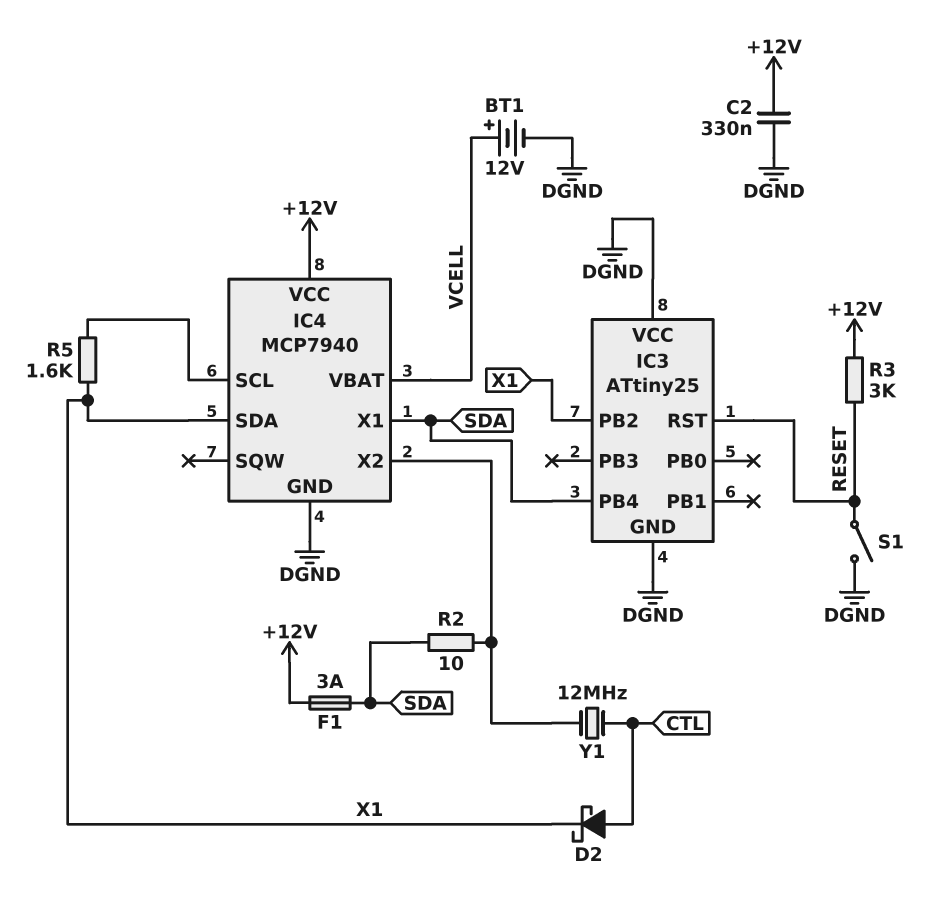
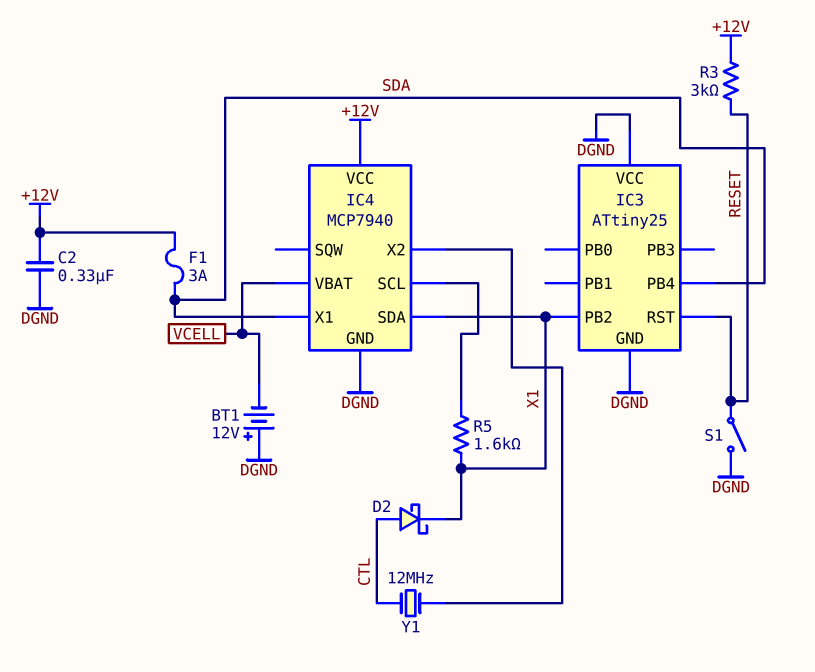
BT1: 12V (plus VCELL, minus DGND) -> 12V (plus DGND, minus VCELL)
R2: 10 (IC4/X2, SDA) -> none

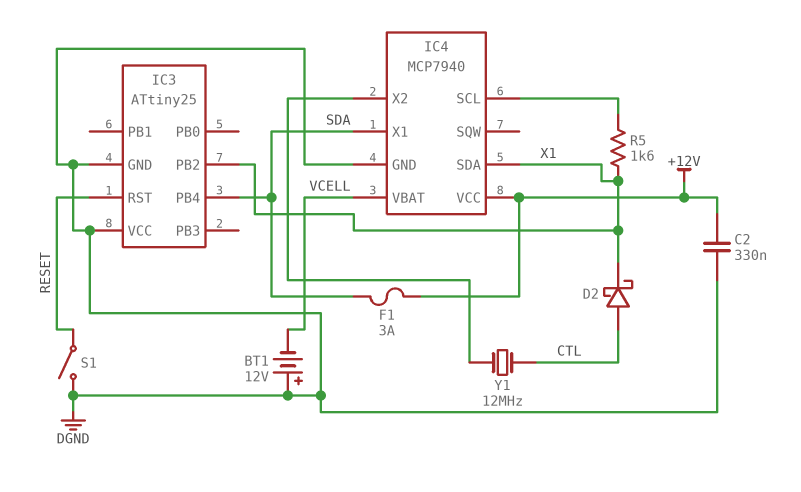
R3: 3k (+12V, RESET) -> none

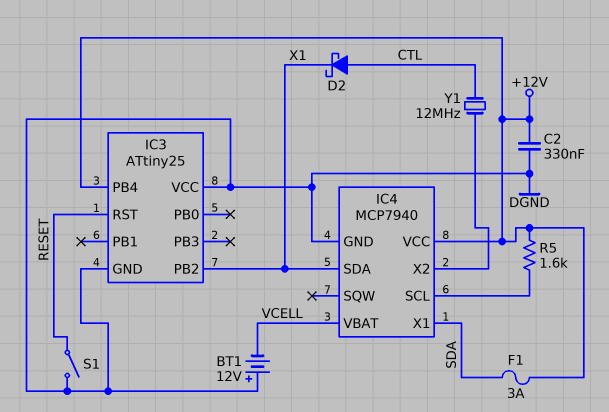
IC3 pin PB4: SDA -> +12V
R5: 1.6k (IC4/SCL, X1) -> 1.6k (+12V, IC4/SCL)

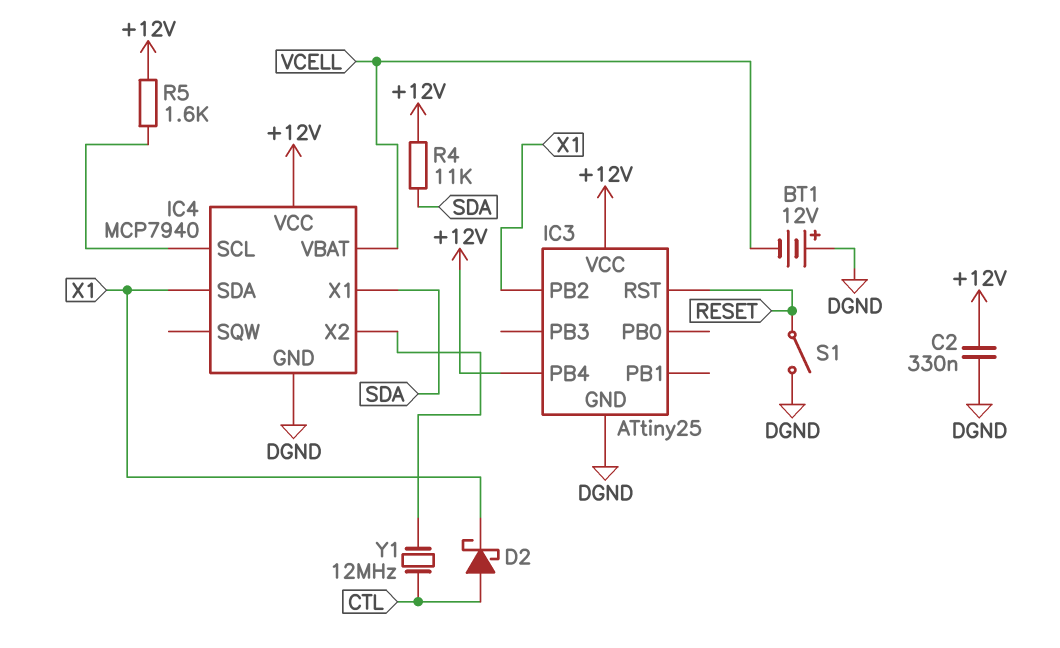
F1: 3A (+12V, SDA) -> none
IC3 pin VCC: DGND -> +12V
R4: none -> 11k (+12V, SDA)

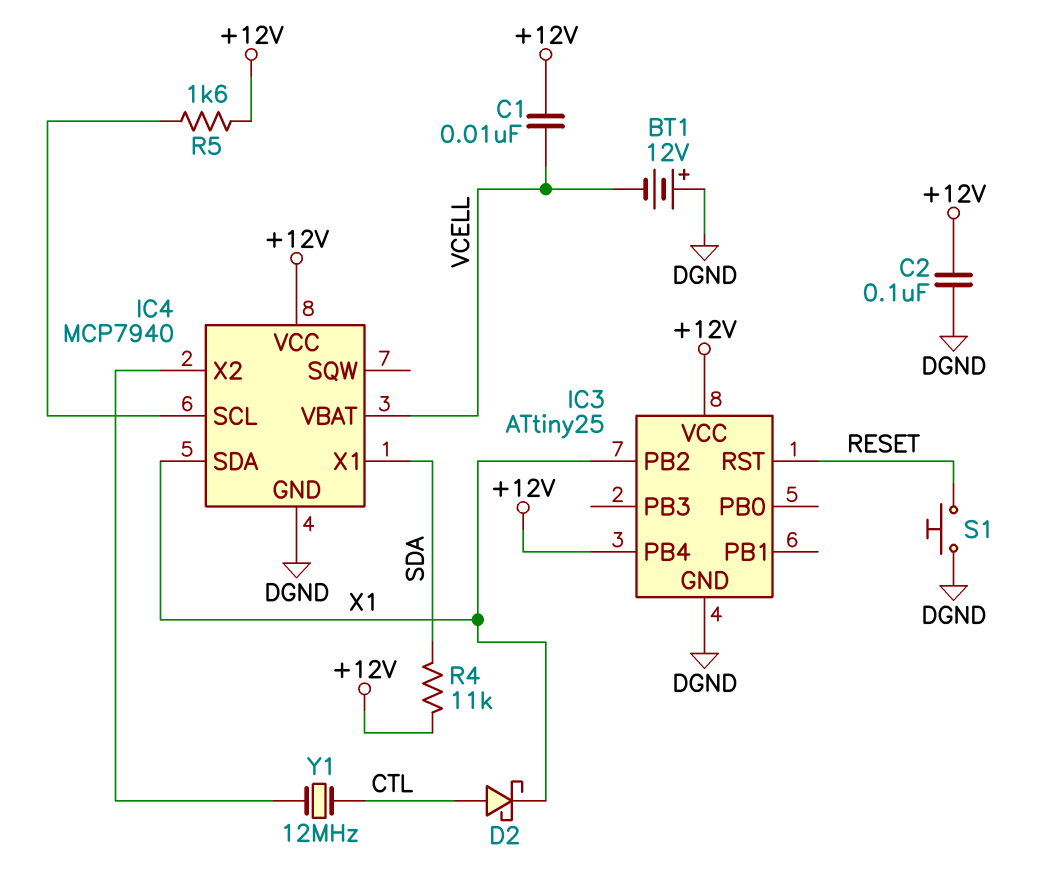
C1: none -> 10nF (+12V, VCELL)
C2: 330nF (+12V, DGND) -> 100nF (+12V, DGND)
S1: switch (DGND, RESET) -> button (DGND, RESET)

